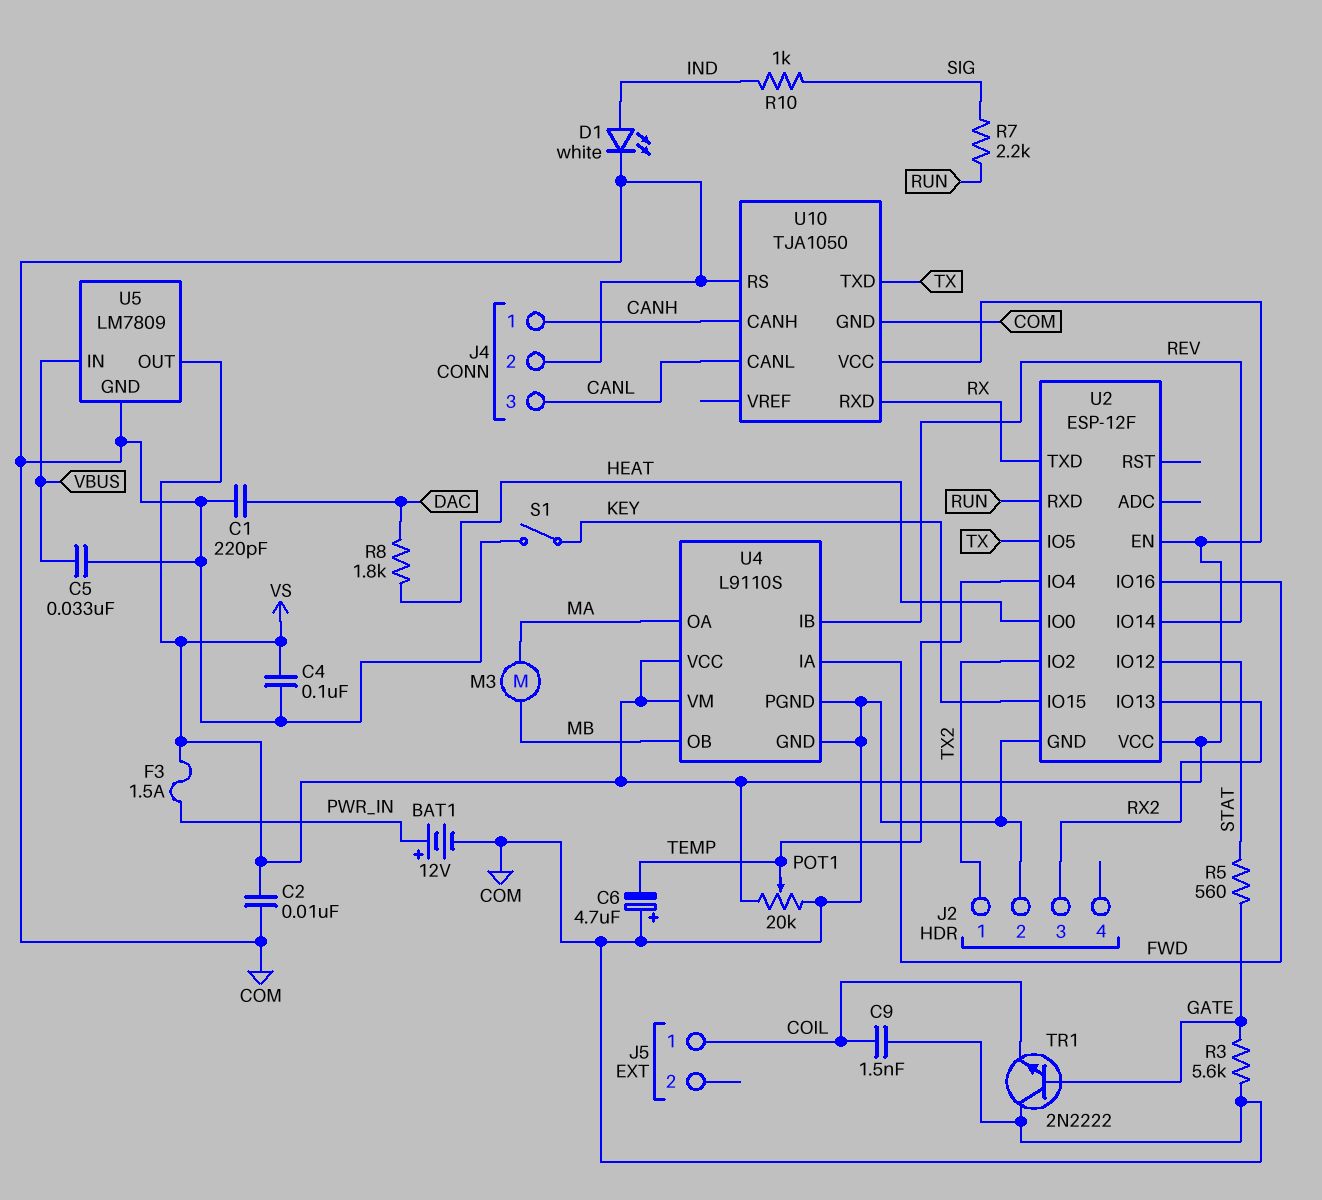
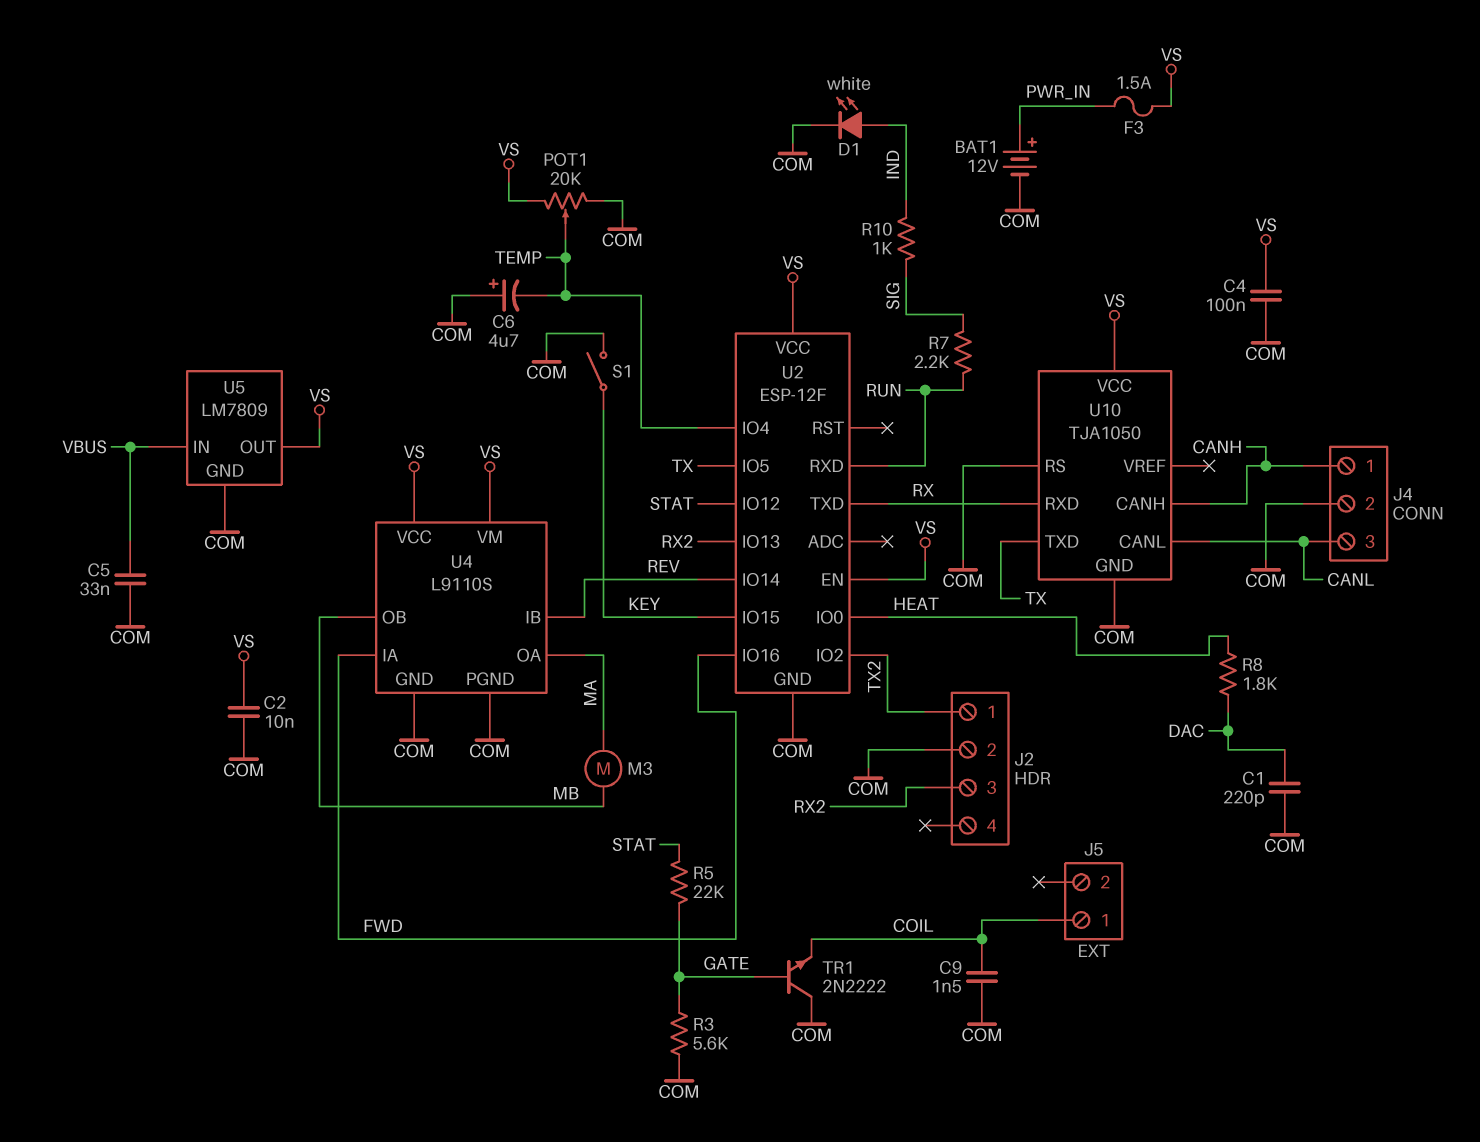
R5: 560 (GATE, STAT) -> 22k (GATE, STAT)

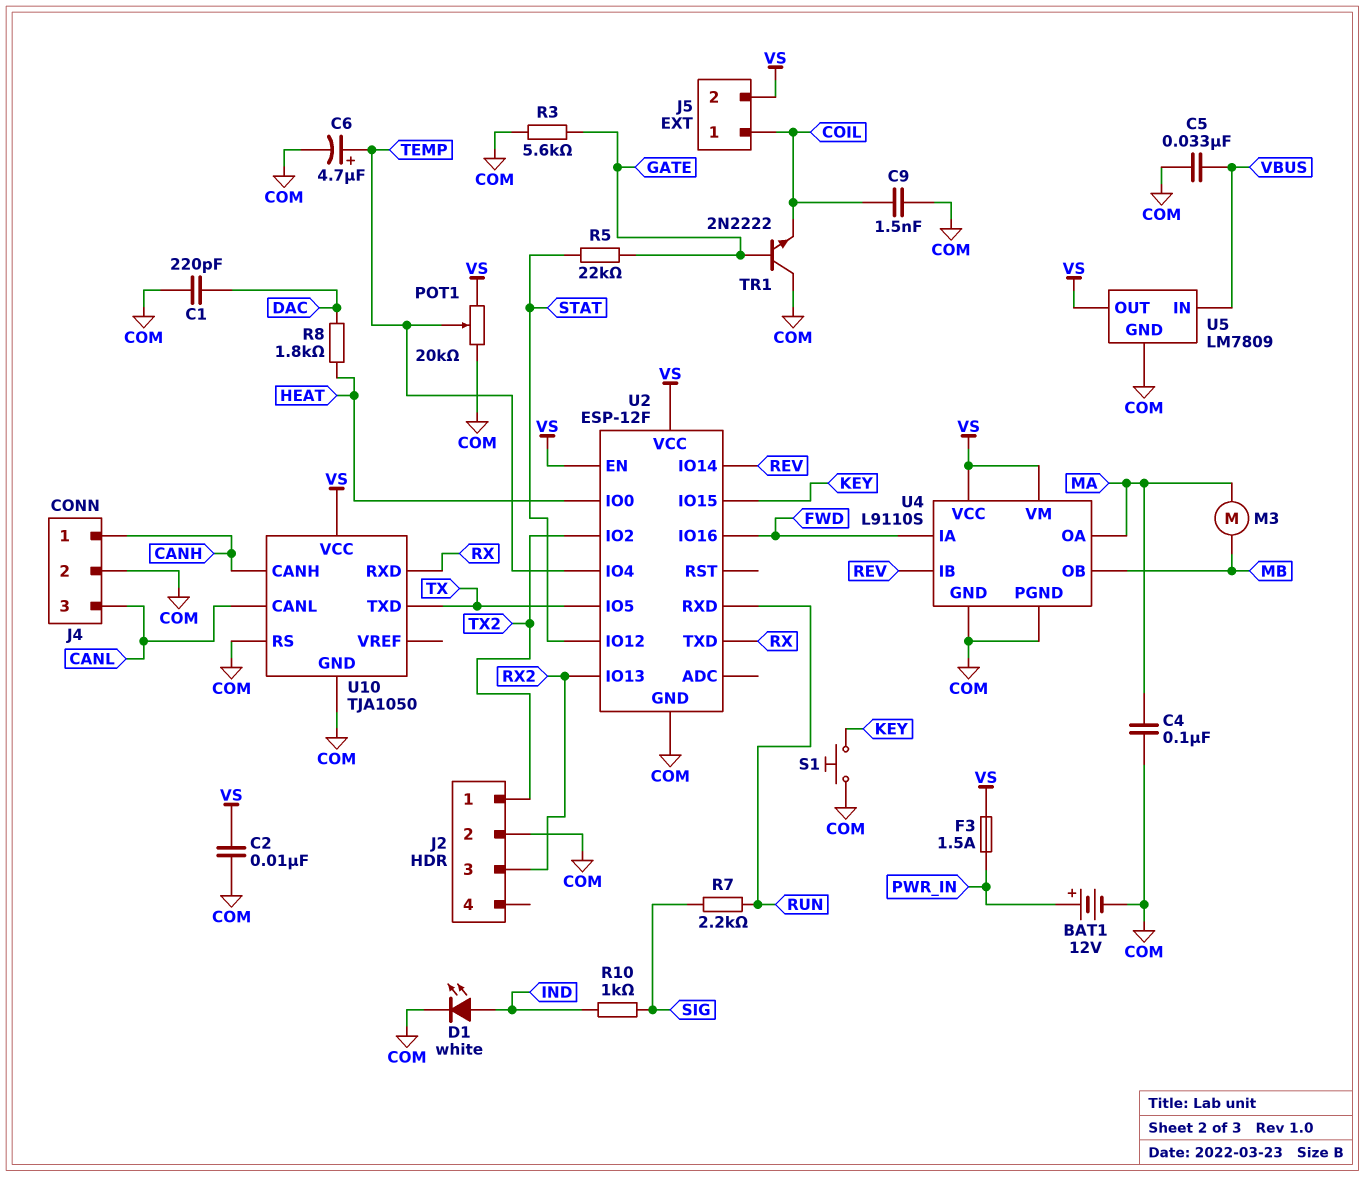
C4: 100nF (COM, VS) -> 100nF (COM, MA)
C6: 4.7uF (plus COM, minus TEMP) -> 4.7uF (plus TEMP, minus COM)
J5 pin 2: none -> VS
S1: switch (COM, KEY) -> button (COM, KEY)

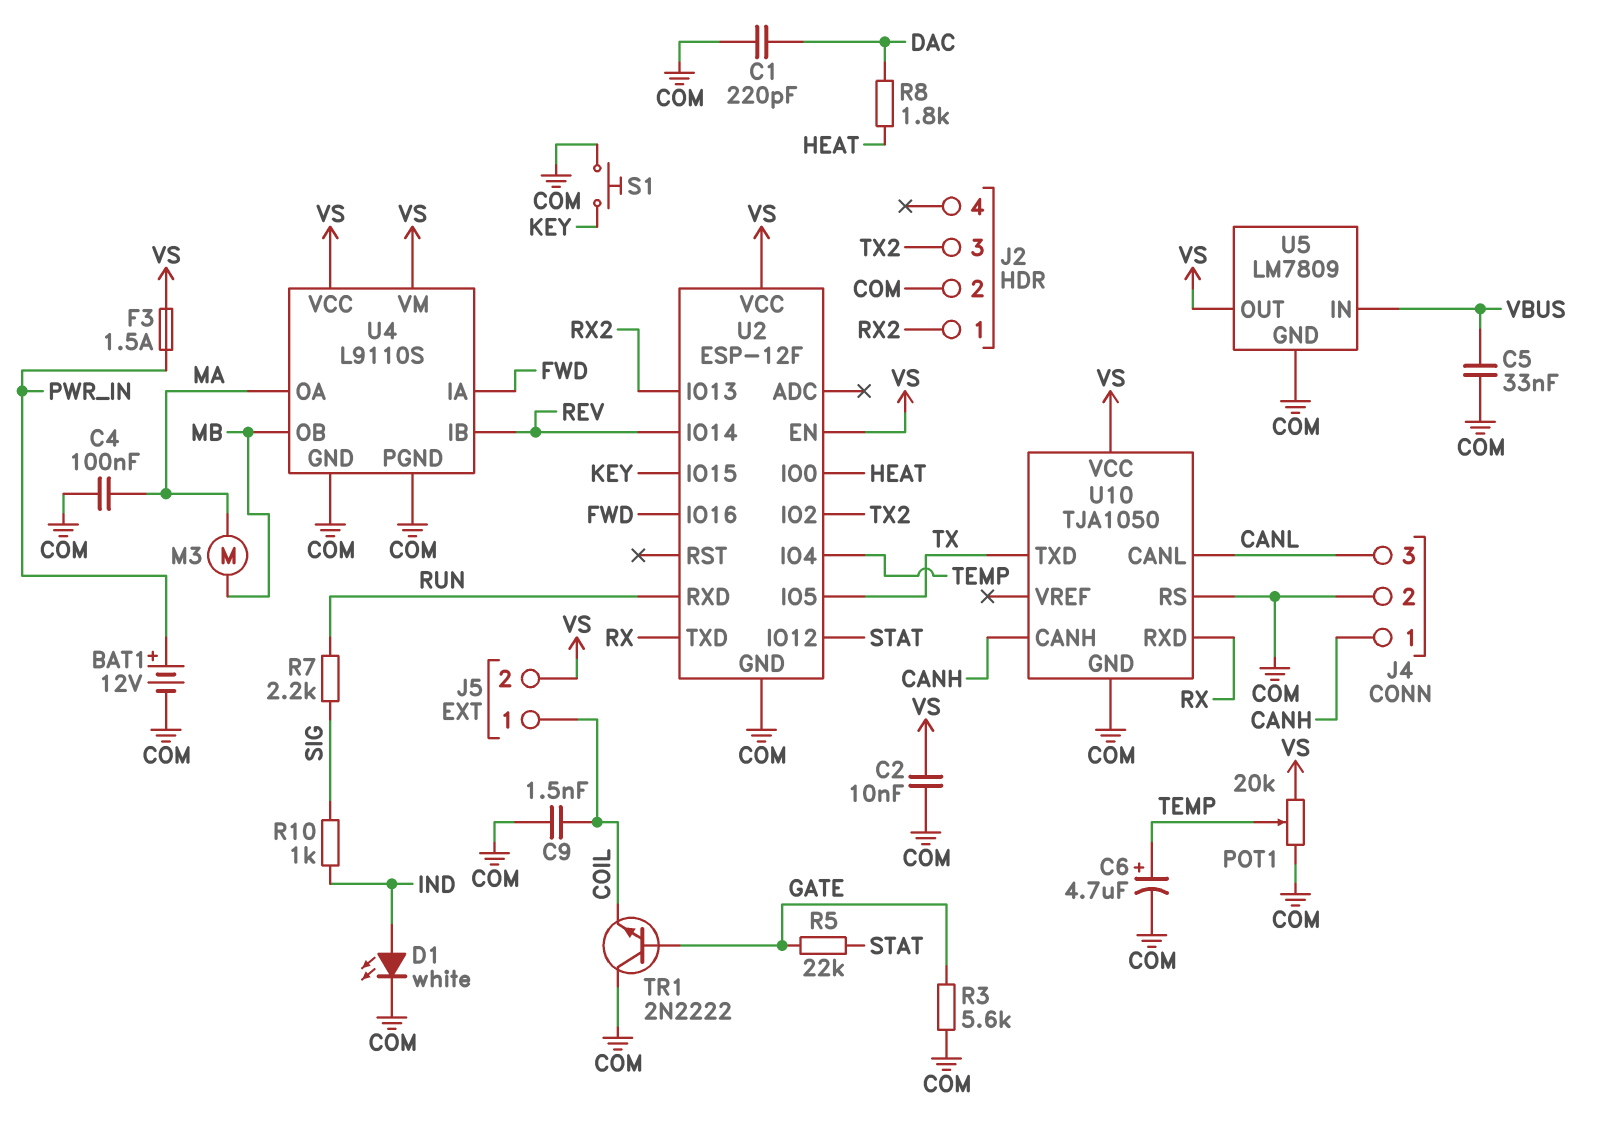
J2 pin 1: TX2 -> RX2
J2 pin 3: RX2 -> TX2

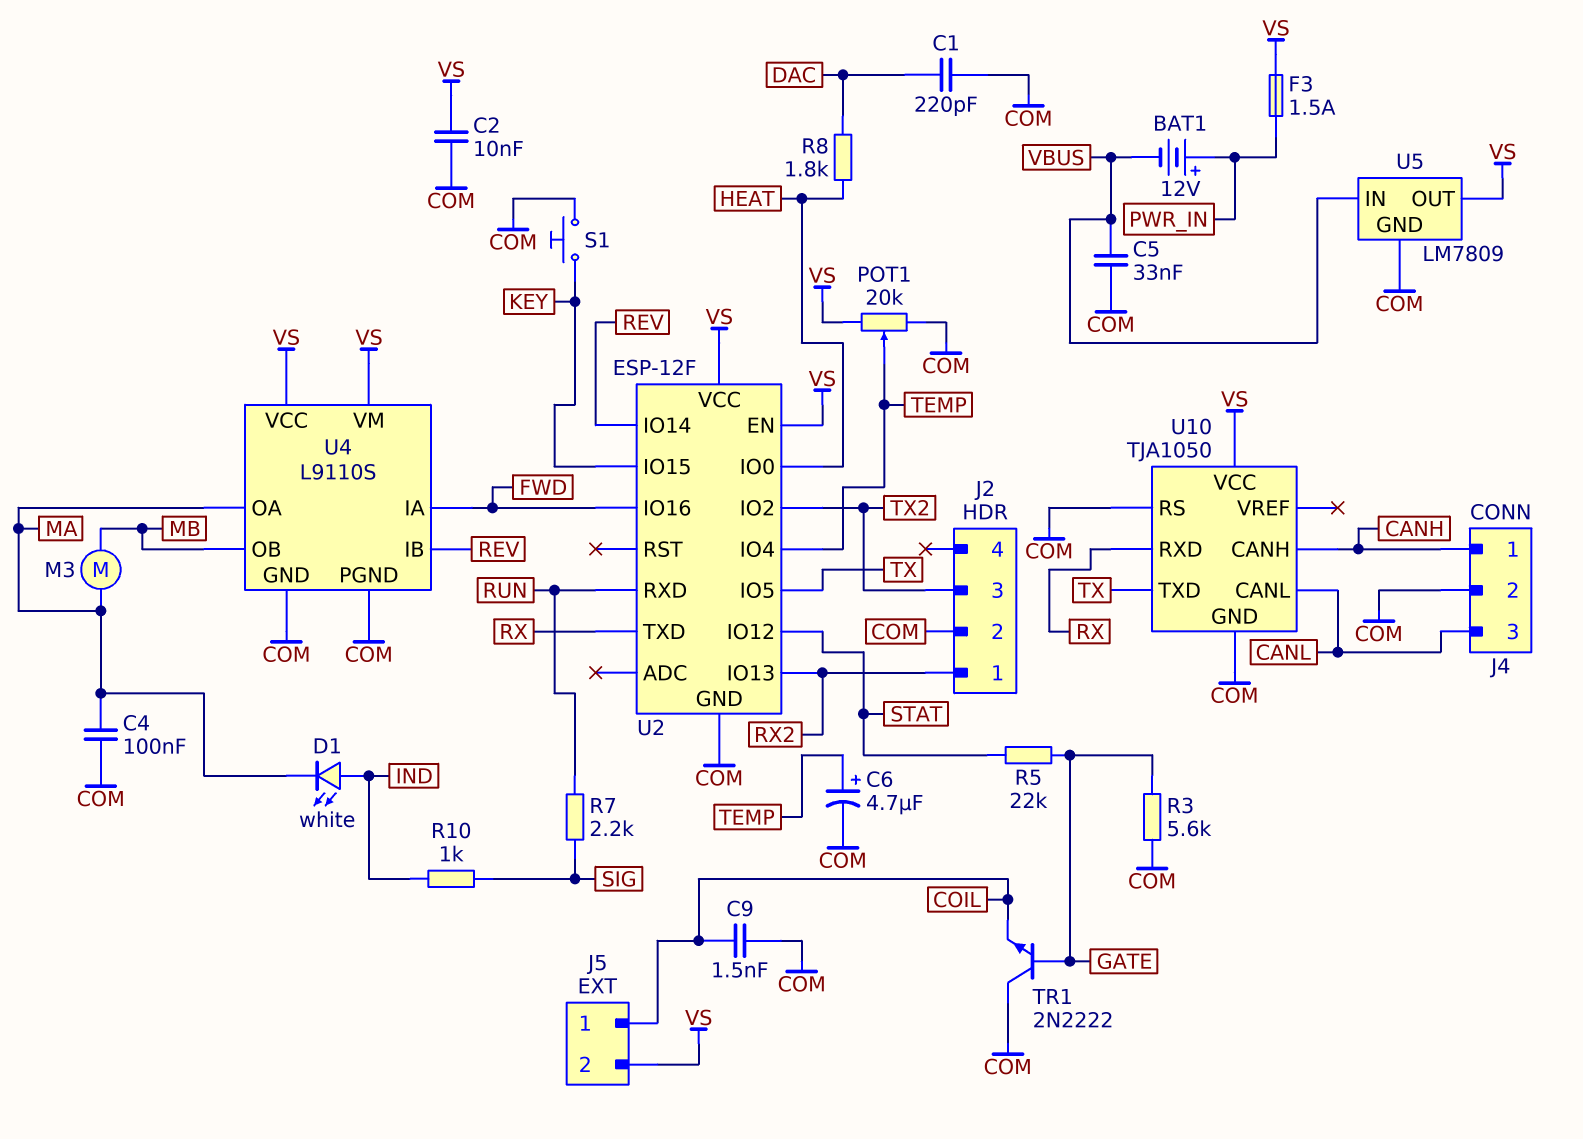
BAT1: 12V (plus PWR_IN, minus COM) -> 12V (plus PWR_IN, minus VBUS)
D1: LED white (A IND, K COM) -> LED white (A IND, K MA)

